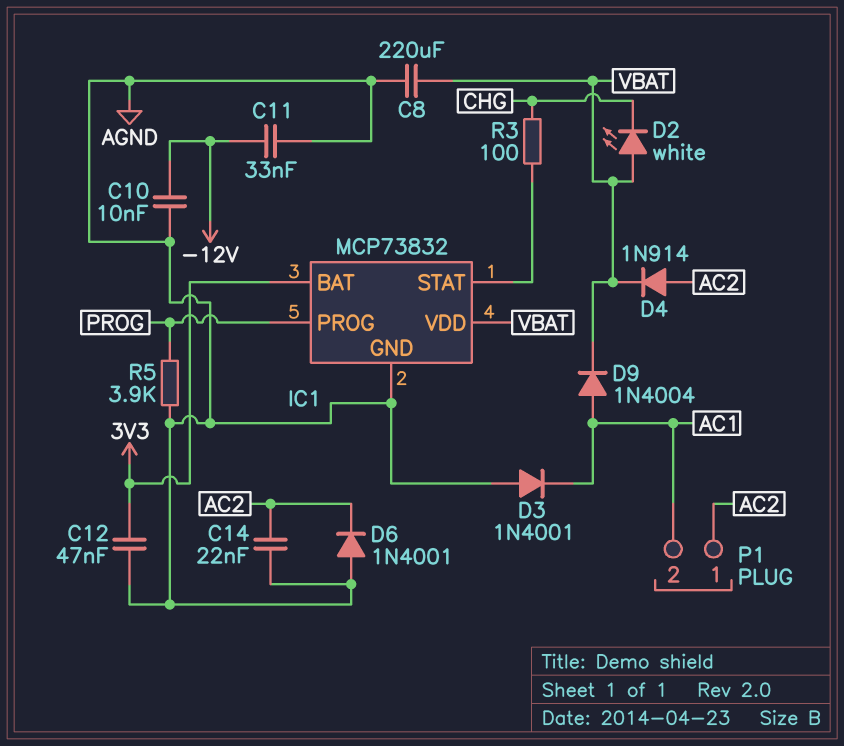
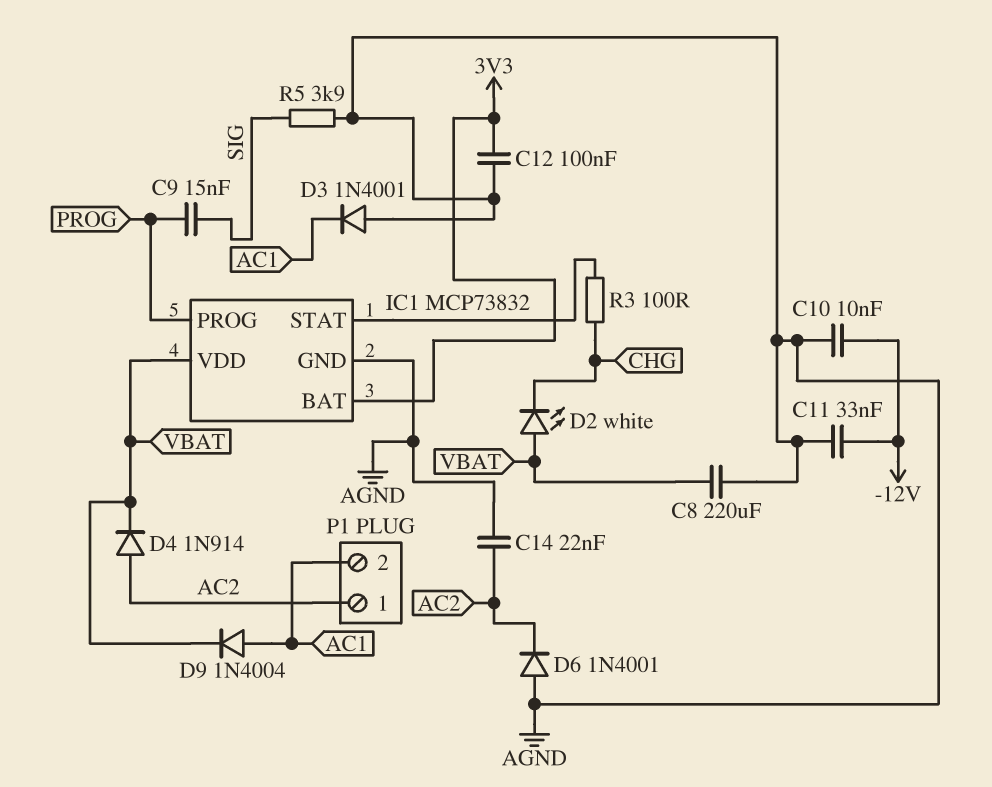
C9: none -> 15nF (PROG, SIG)
C12: 47nF (3V3, AGND) -> 100nF (3V3, AGND)
R5: 3.9k (AGND, PROG) -> 3.9k (AGND, SIG)

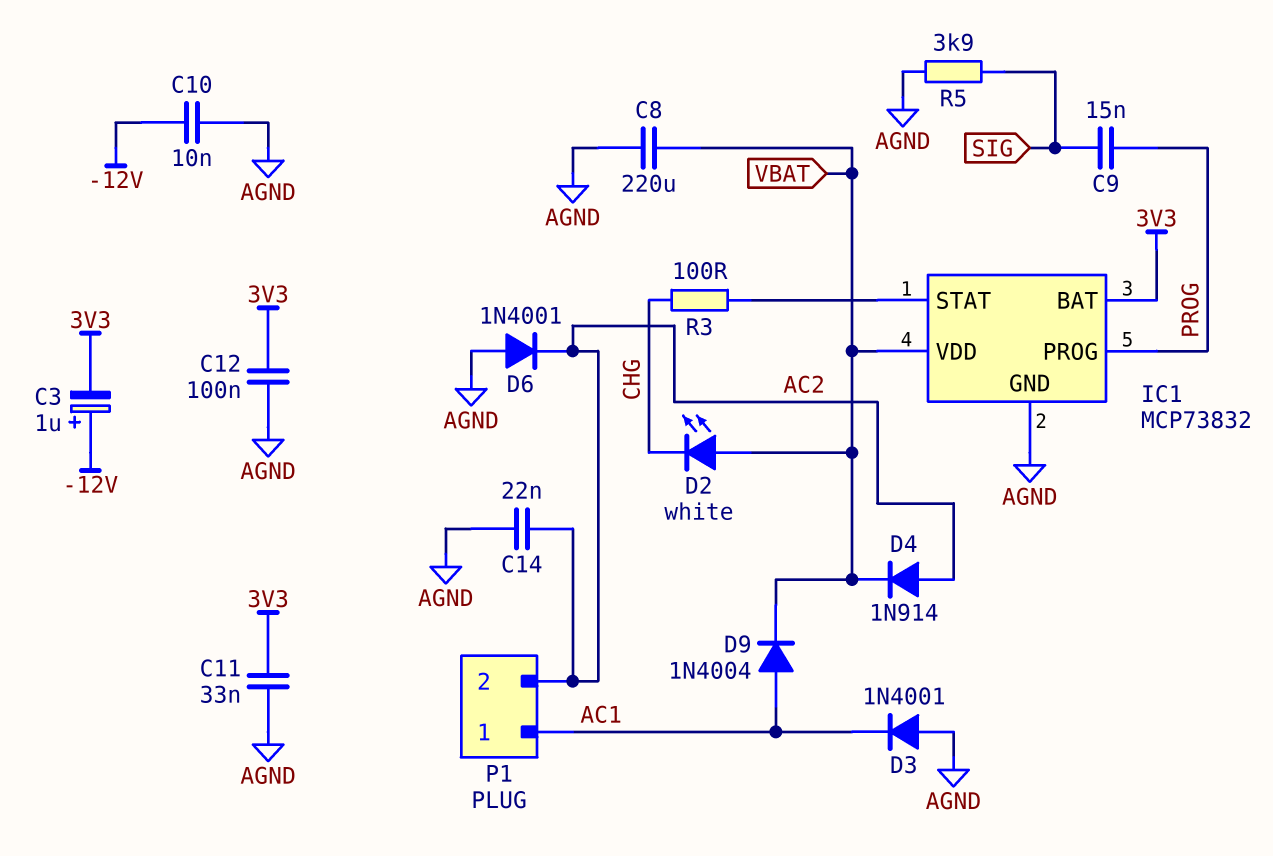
C3: none -> 1uF (plus -12V, minus 3V3)
C11: 33nF (-12V, AGND) -> 33nF (3V3, AGND)
P1 pin 1: AC2 -> AC1
P1 pin 2: AC1 -> AC2

